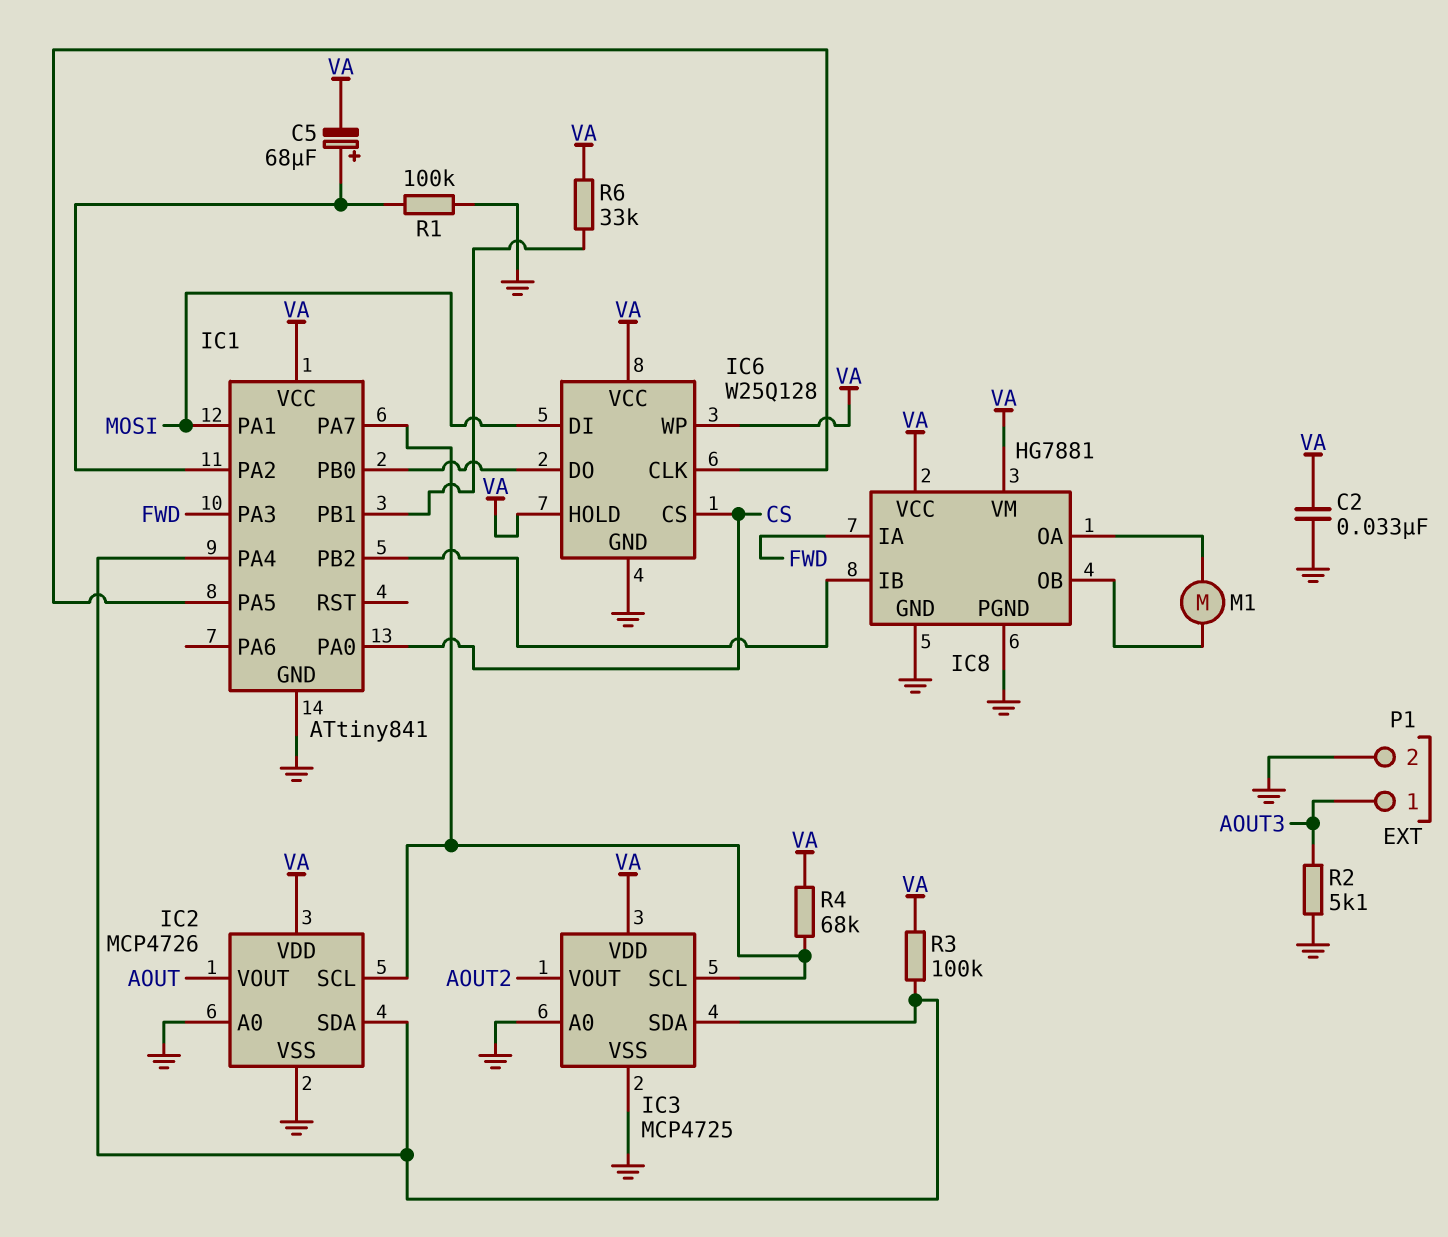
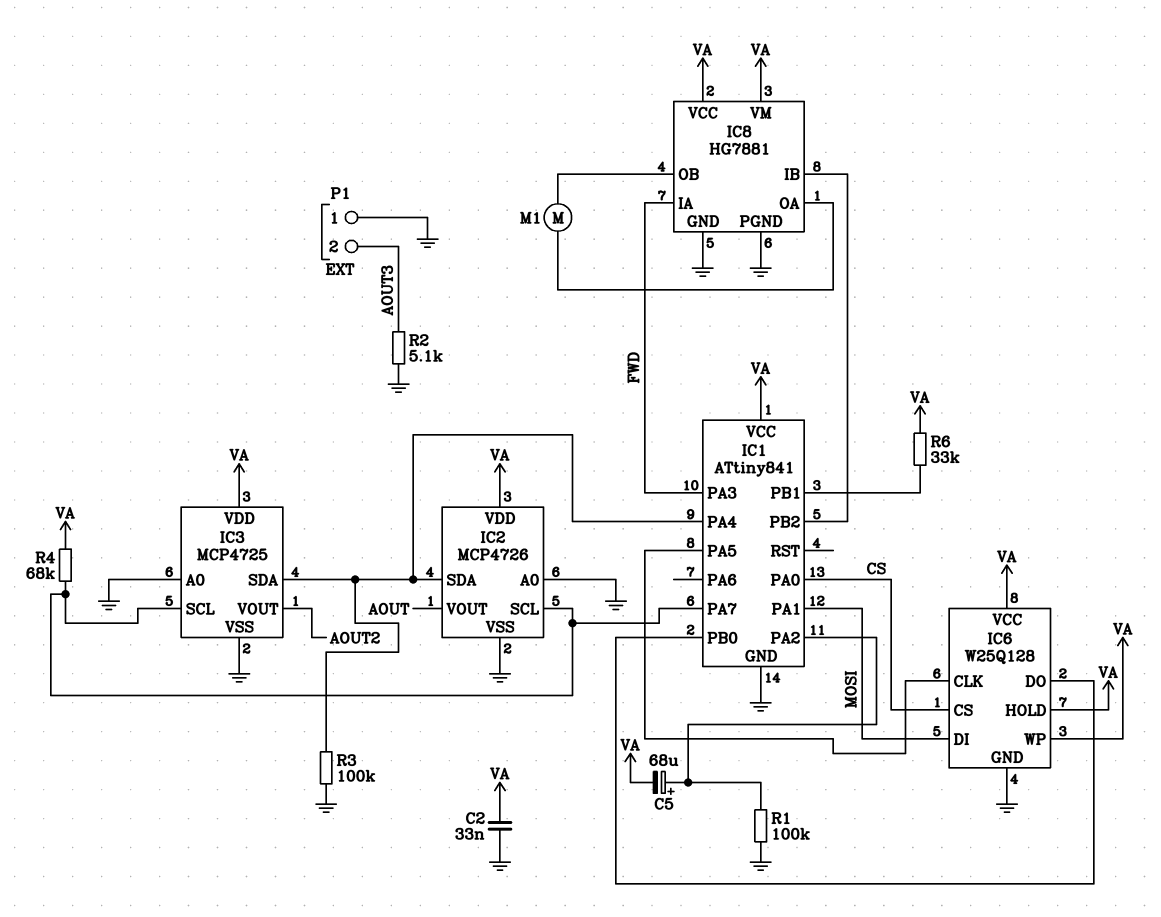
P1 pin 1: AOUT3 -> GND
P1 pin 2: GND -> AOUT3
R3: 100k (IC1/PA4, VA) -> 100k (GND, IC1/PA4)

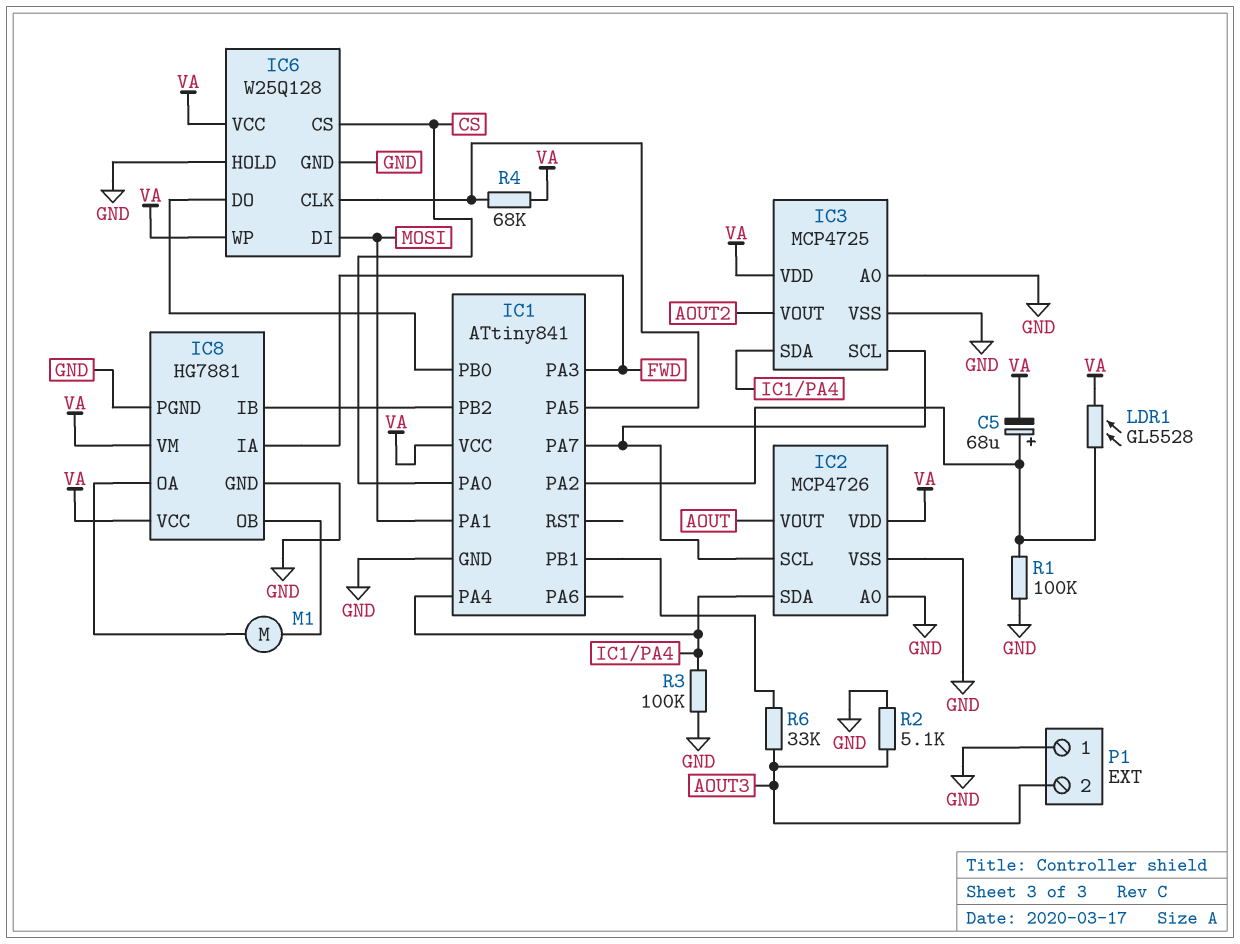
C2: 33nF (GND, VA) -> none
IC6 pin HOLD: VA -> GND
LDR1: none -> GL5528 (IC1/PA2, VA)
R4: 68k (IC1/PA7, VA) -> 68k (IC1/PA5, VA)
R6: 33k (IC1/PB1, VA) -> 33k (AOUT3, IC1/PB1)

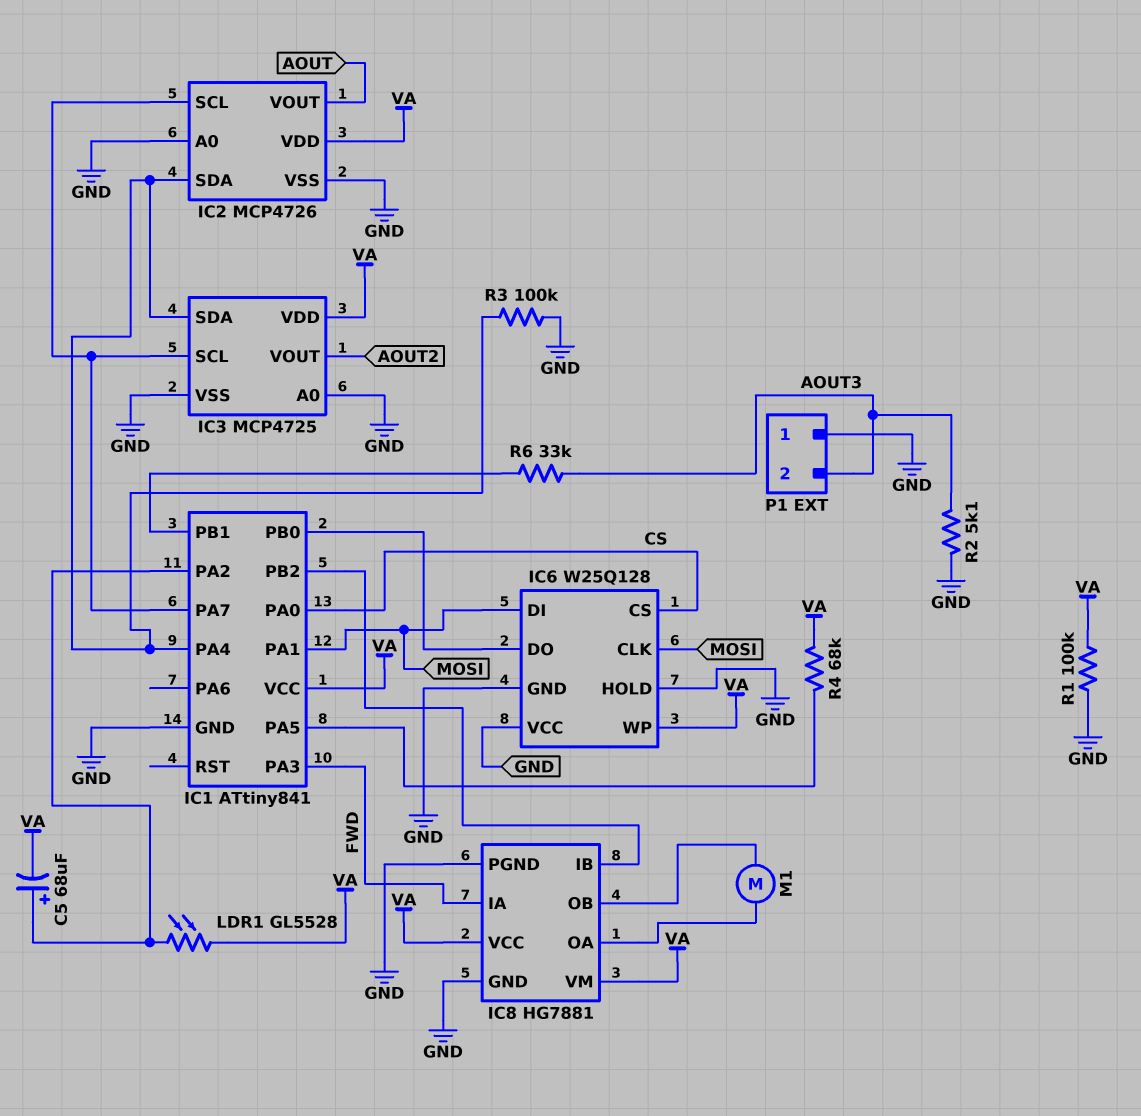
IC6 pin CLK: IC1/PA5 -> MOSI
IC6 pin VCC: VA -> GND
R1: 100k (GND, IC1/PA2) -> 100k (GND, VA)

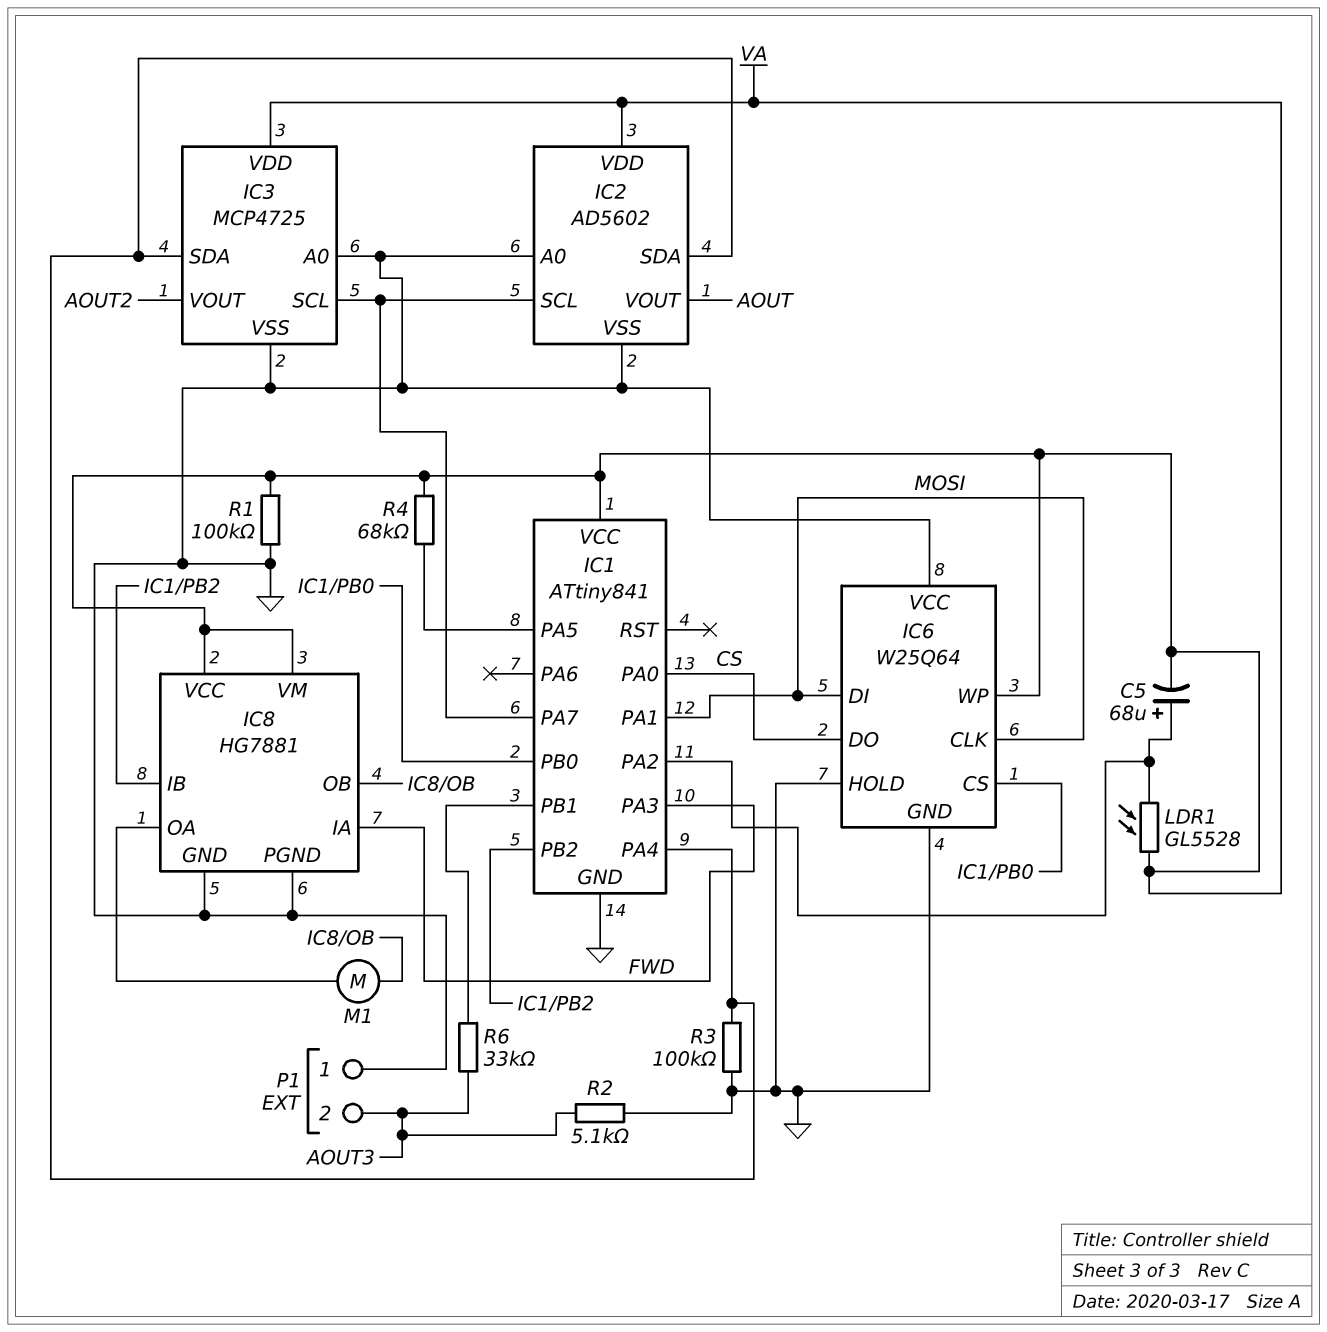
IC2: MCP4726 -> AD5602
IC6: W25Q128 -> W25Q64
IC6 pin CS: CS -> IC1/PB0
IC6 pin DO: IC1/PB0 -> CS

